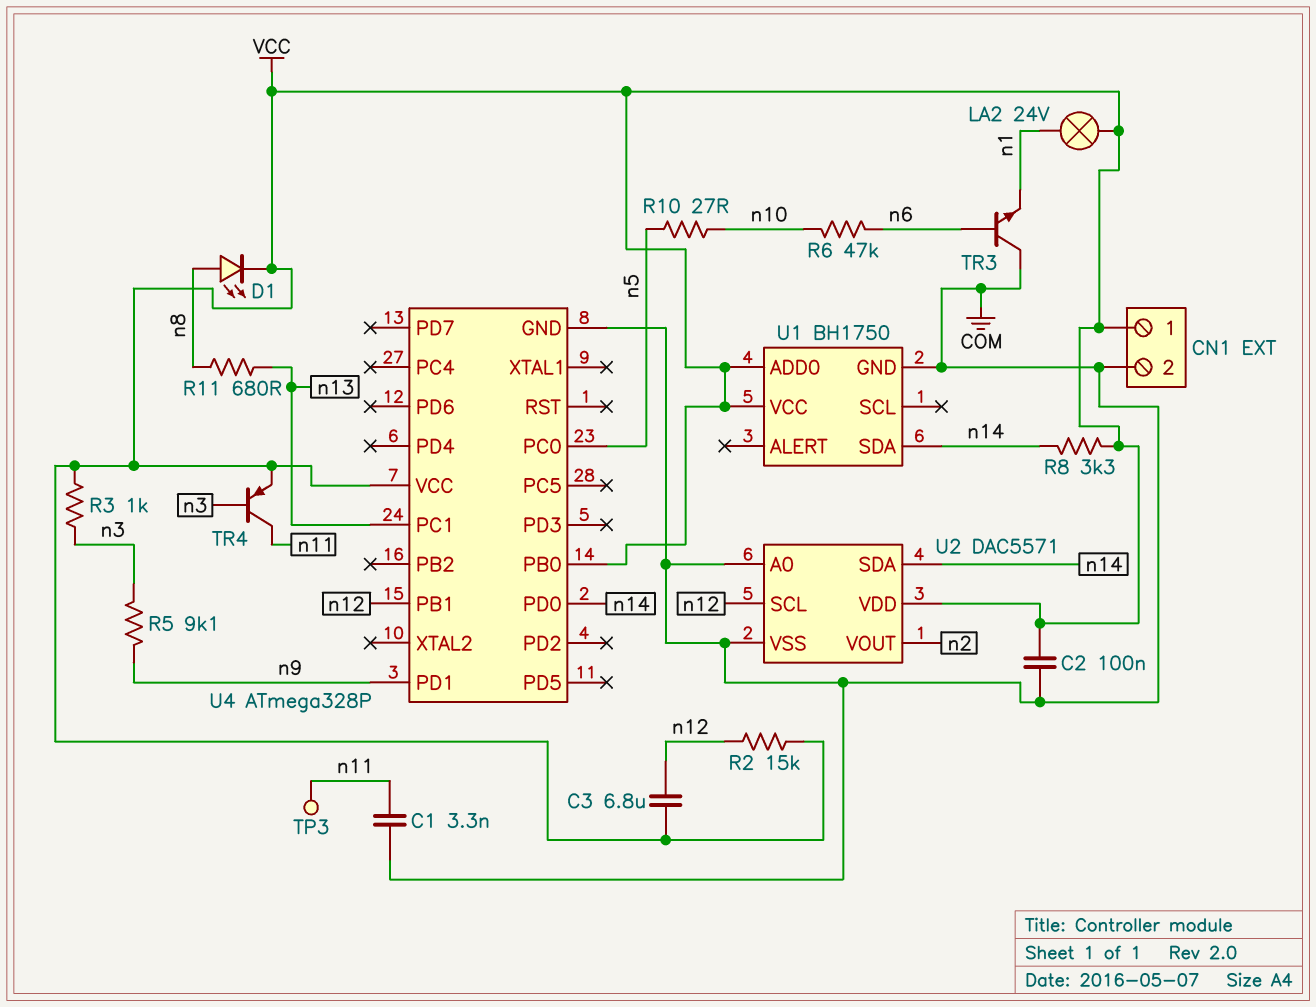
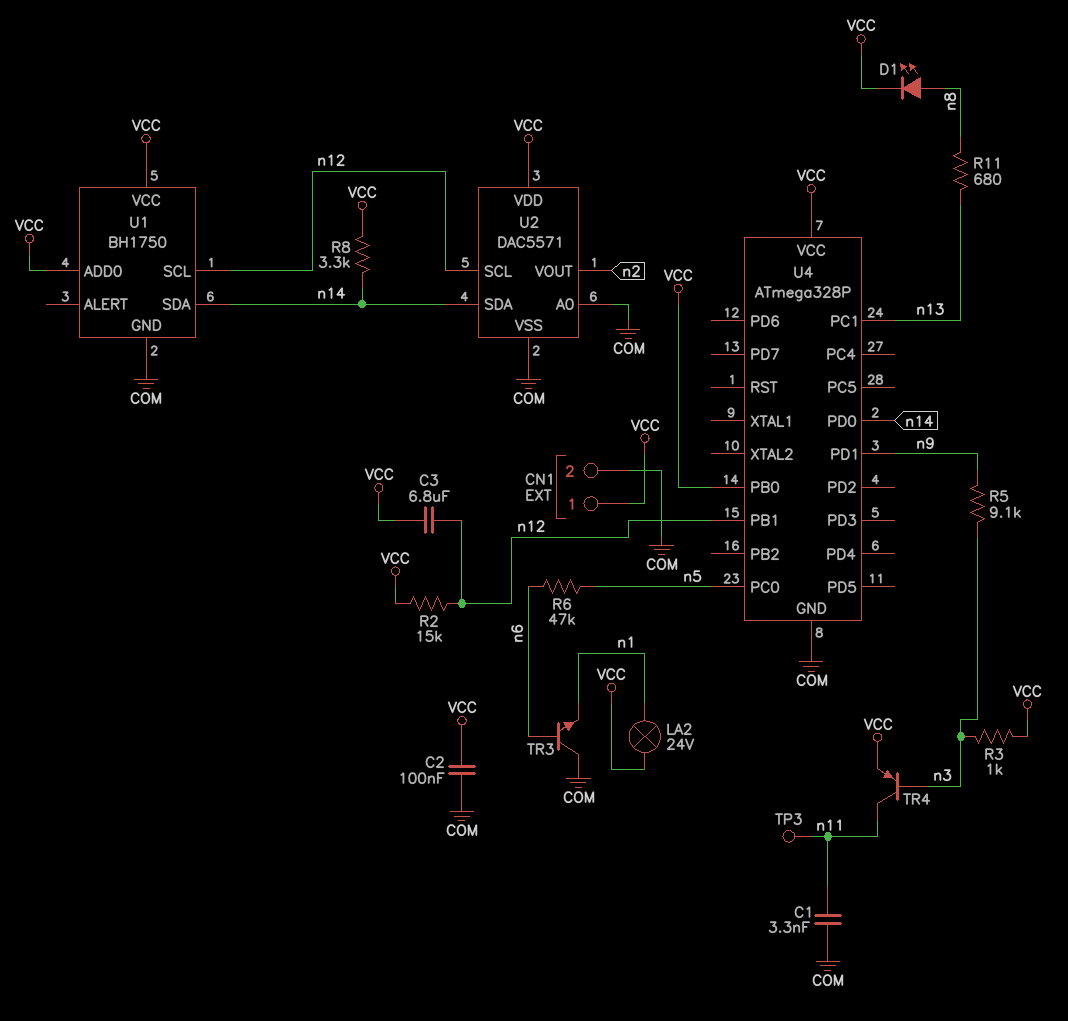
R6: 47k (n6, n10) -> 47k (n5, n6)
R10: 27 (n5, n10) -> none
U1 pin SCL: none -> n12

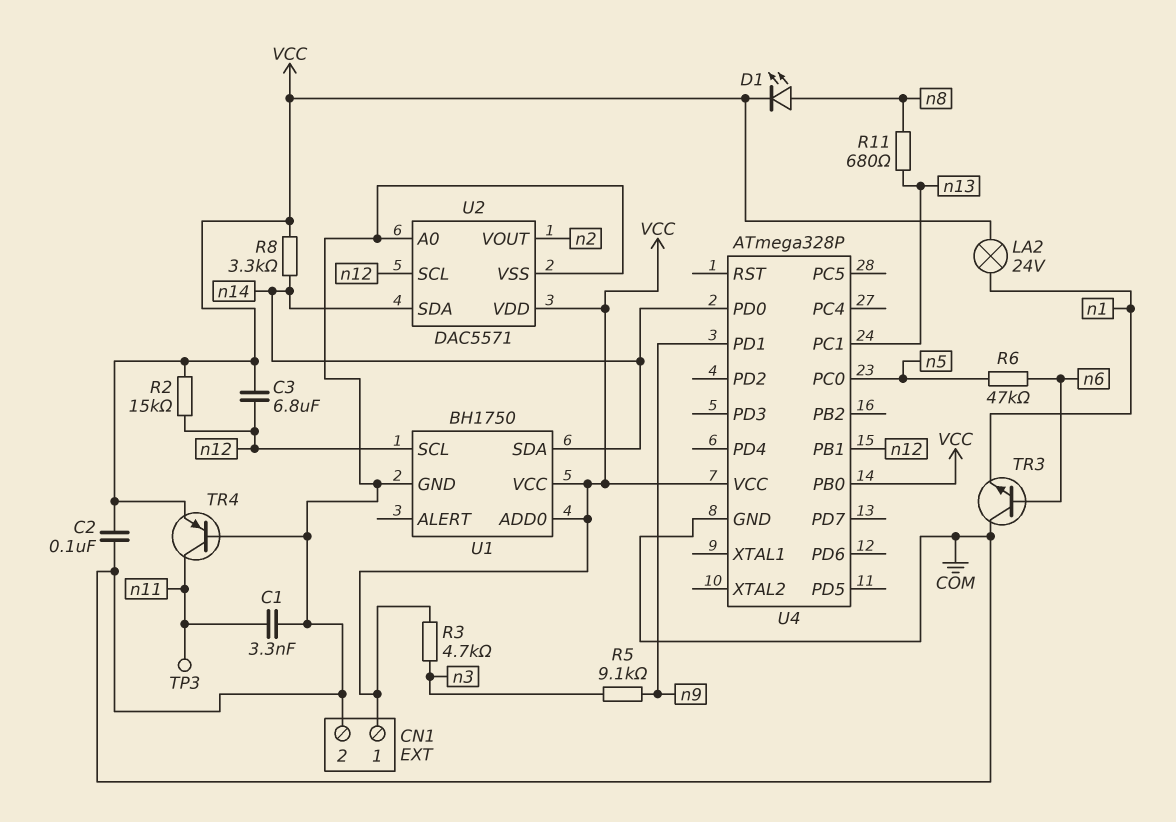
R3: 1k (VCC, n3) -> 4.7k (VCC, n3)
TR4: PNP (B n3, C n11, E VCC) -> PNP (B COM, C n11, E VCC)

